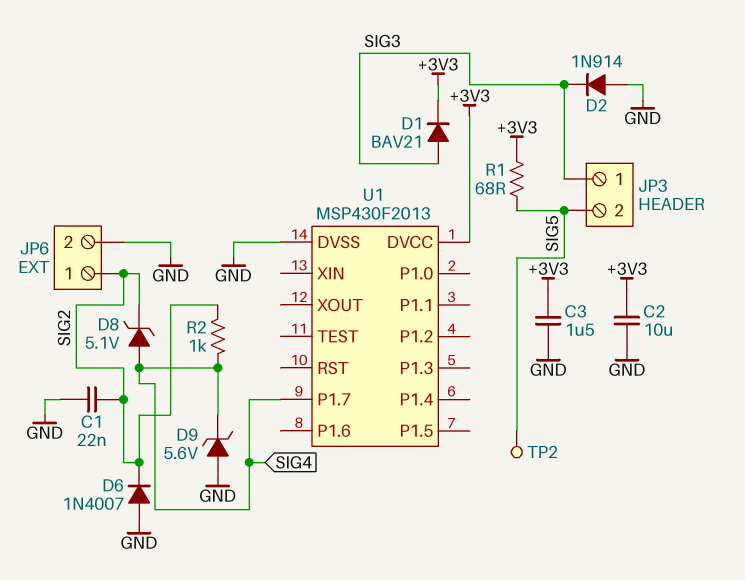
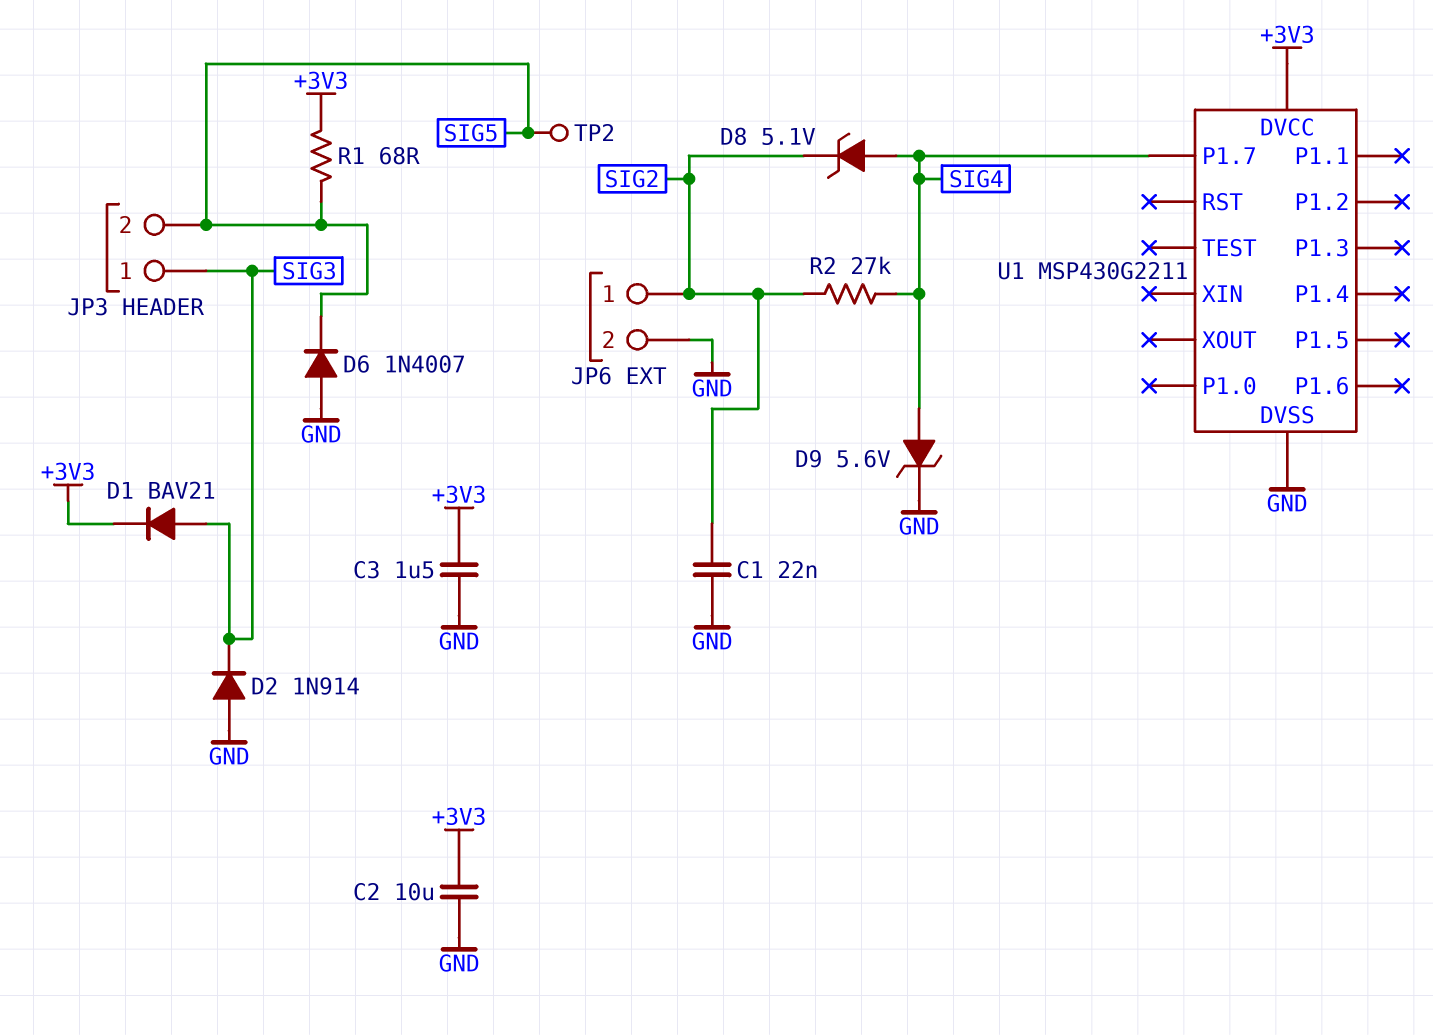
D6: diode 1N4007 (A GND, K SIG2) -> diode 1N4007 (A GND, K SIG5)
D9: zener 5.6V (A GND, K SIG4) -> zener 5.6V (A SIG4, K GND)
R2: 1k (SIG2, SIG4) -> 27k (SIG2, SIG4)
U1: MSP430F2013 -> MSP430G2211

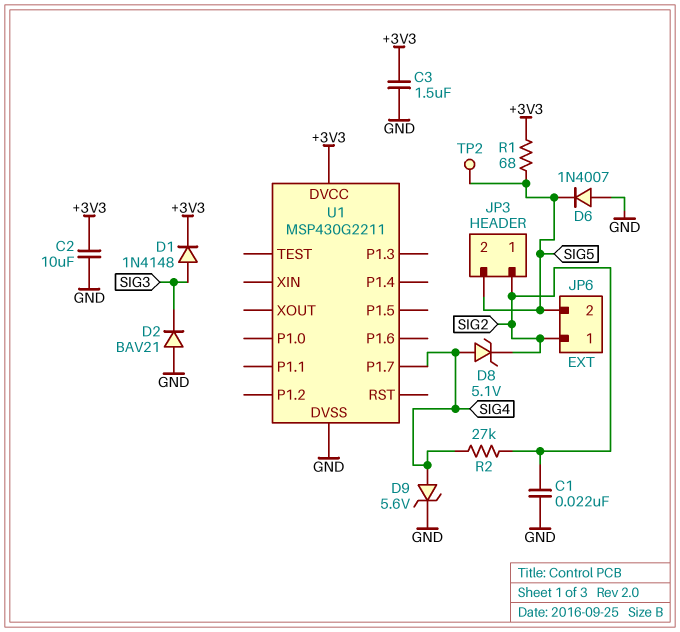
D1: diode BAV21 (A SIG3, K +3V3) -> diode 1N4148 (A SIG3, K +3V3)
D2: diode 1N914 (A GND, K SIG3) -> diode BAV21 (A GND, K SIG3)
JP3 pin 1: SIG3 -> SIG2
JP6 pin 2: GND -> SIG5

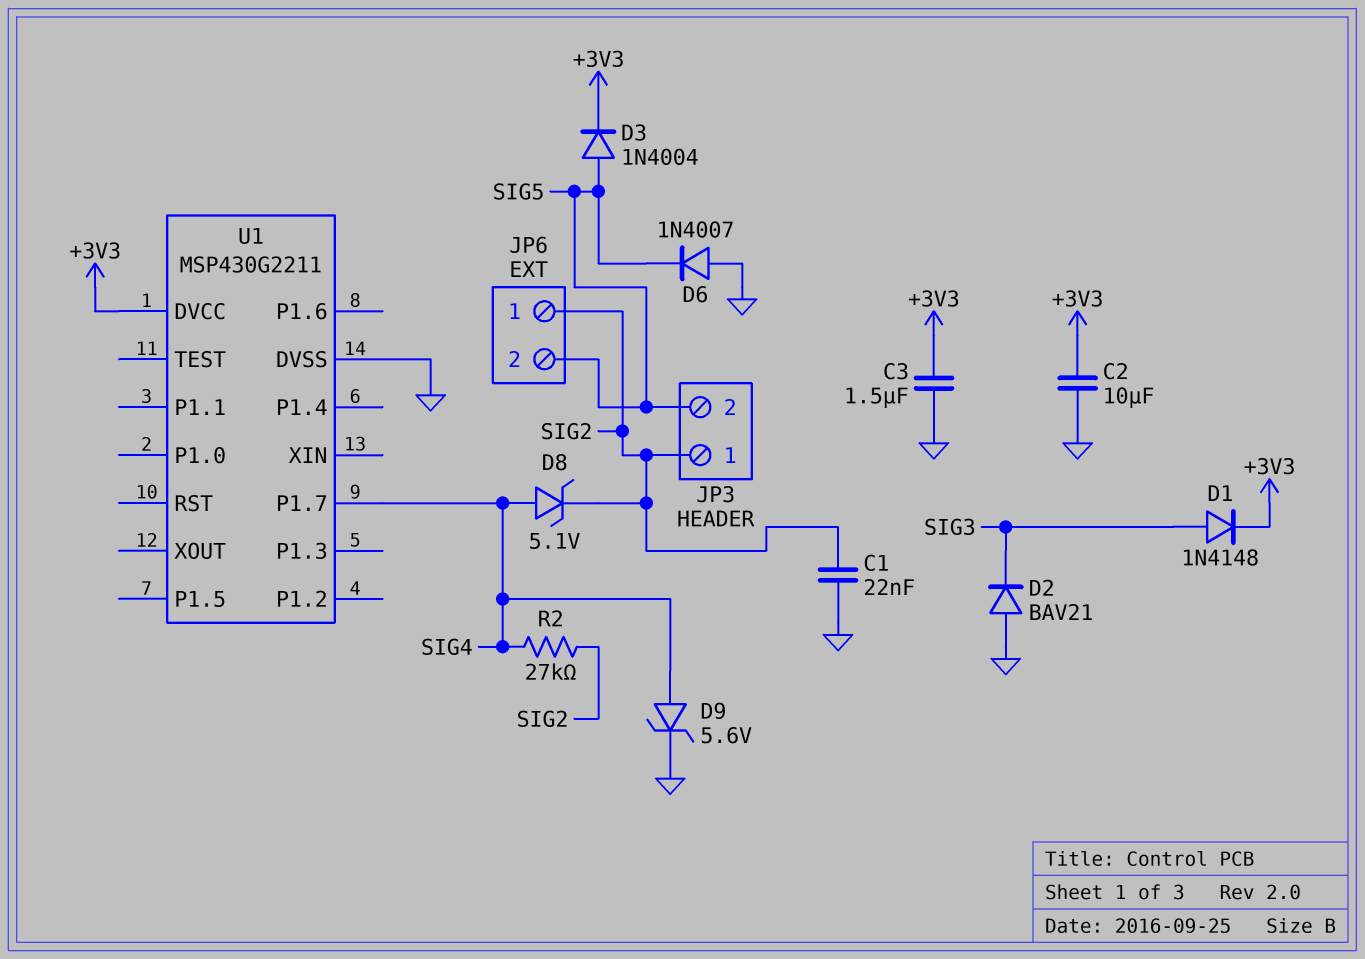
D3: none -> diode 1N4004 (A SIG5, K +3V3)
R1: 68 (+3V3, SIG5) -> none
TP2: test point (SIG5) -> none

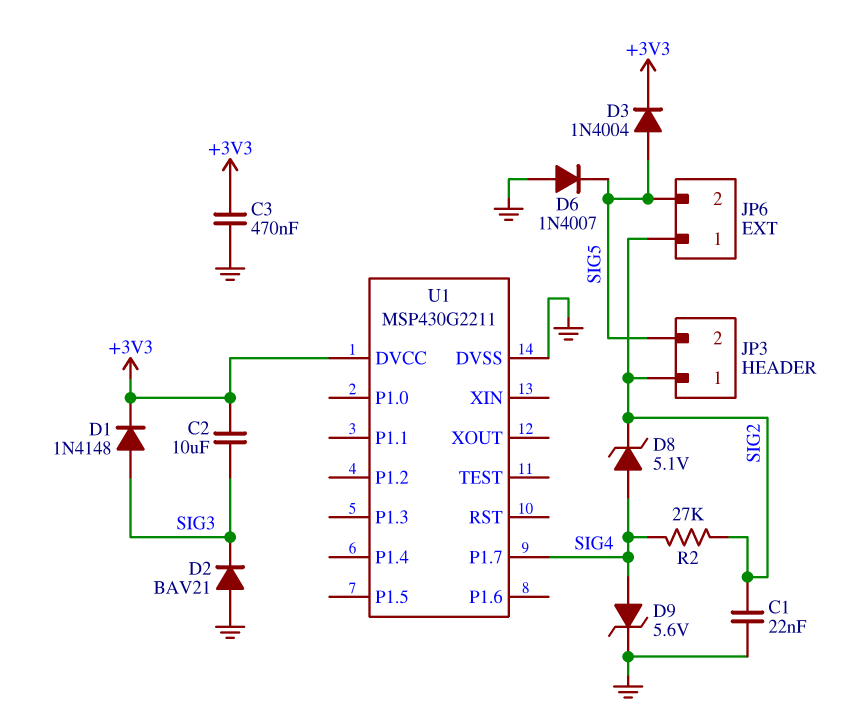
C2: 10uF (+3V3, GND) -> 10uF (+3V3, SIG3)
C3: 1.5uF (+3V3, GND) -> 470nF (+3V3, GND)

